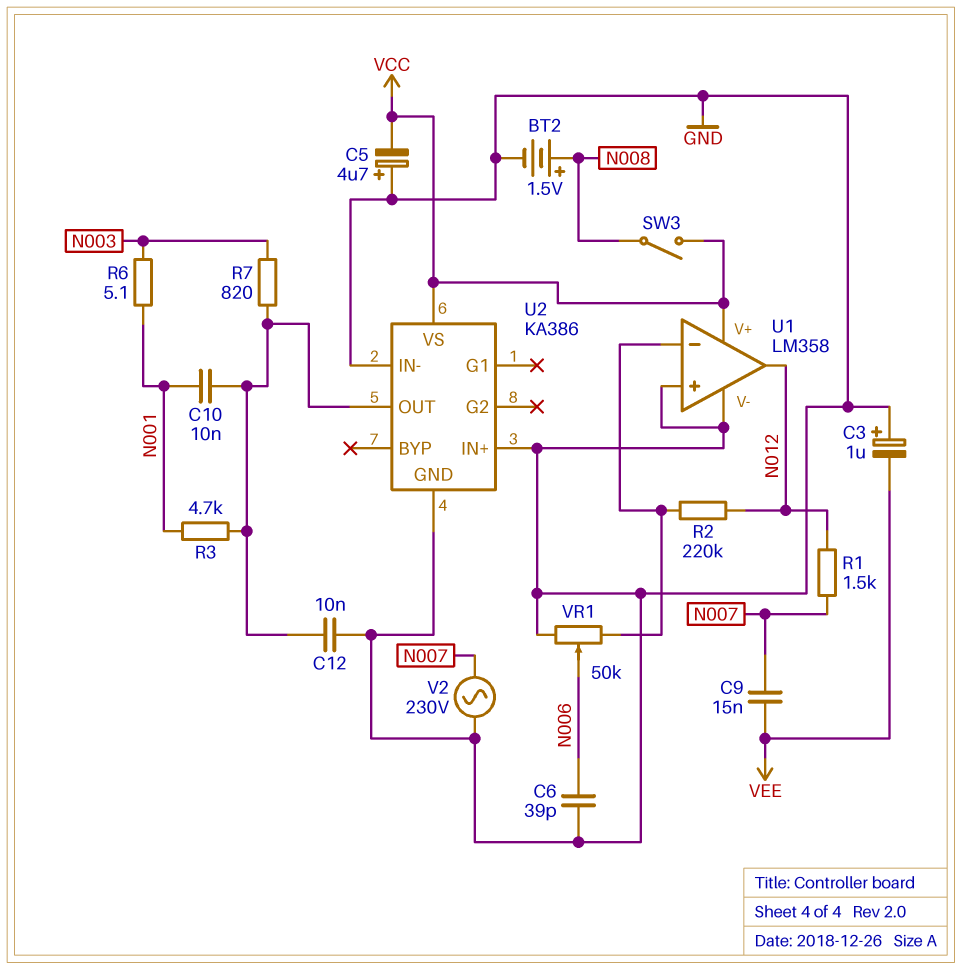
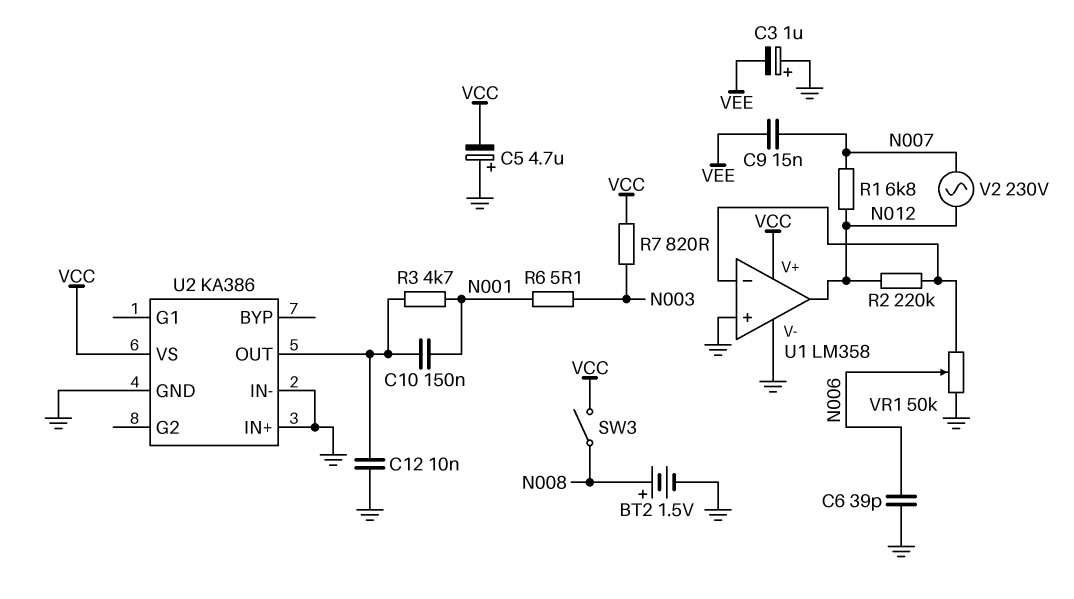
C10: 10nF (N001, U2/OUT) -> 150nF (N001, U2/OUT)
R1: 1.5k (N007, N012) -> 6.8k (N007, N012)
R7: 820 (N003, U2/OUT) -> 820 (N003, VCC)
V2: AC 230V (GND, N007) -> AC 230V (N007, N012)

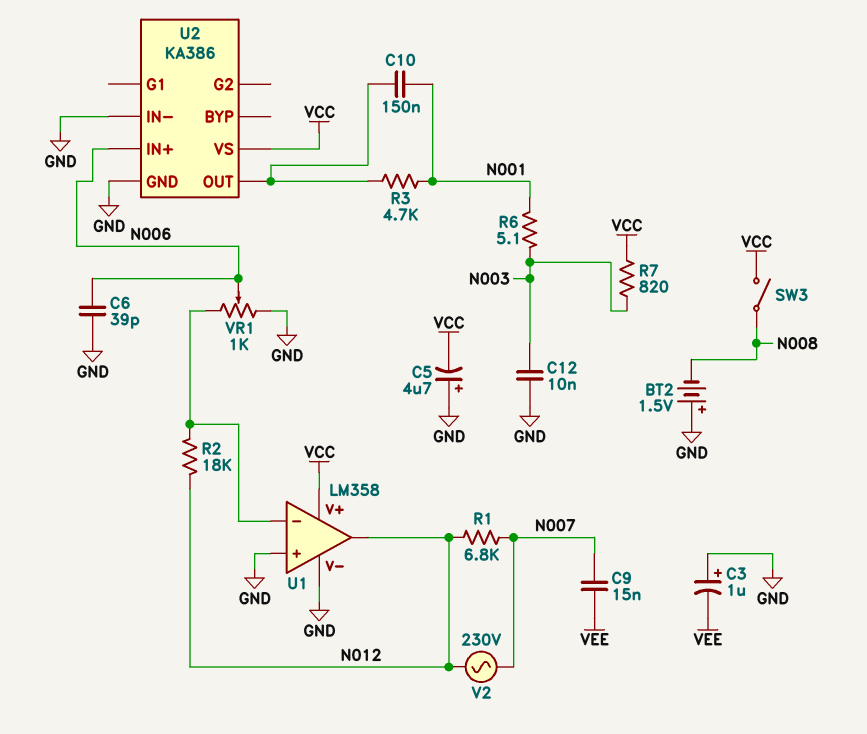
BT2: 1.5V (plus N008, minus GND) -> 1.5V (plus GND, minus N008)
C12: 10nF (GND, U2/OUT) -> 10nF (GND, N003)
R2: 220k (N012, U1/in-) -> 18k (N012, U1/in-)
U2 pin IN+: GND -> N006
VR1: 50k (GND, U1/in-, wiper N006) -> 1k (GND, U1/in-, wiper N006)

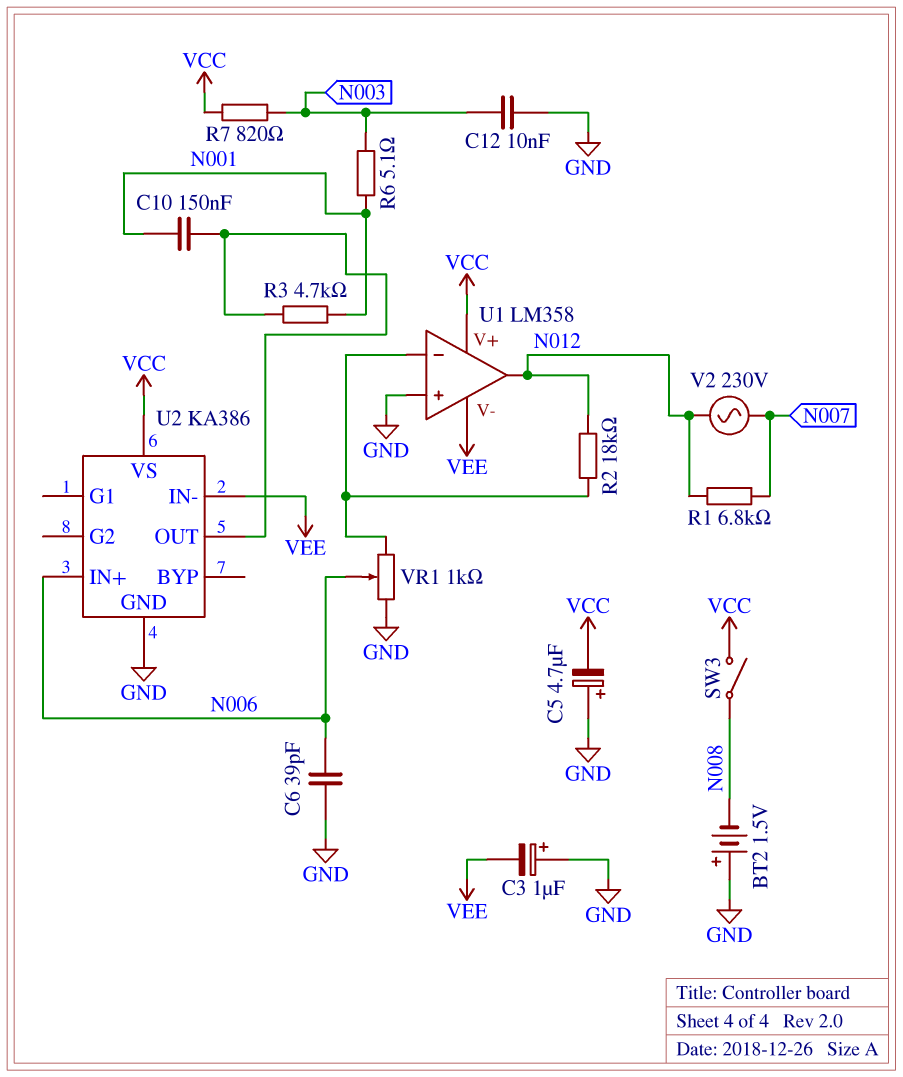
C9: 15nF (N007, VEE) -> none
U1 pin V-: GND -> VEE
U2 pin IN-: GND -> VEE

